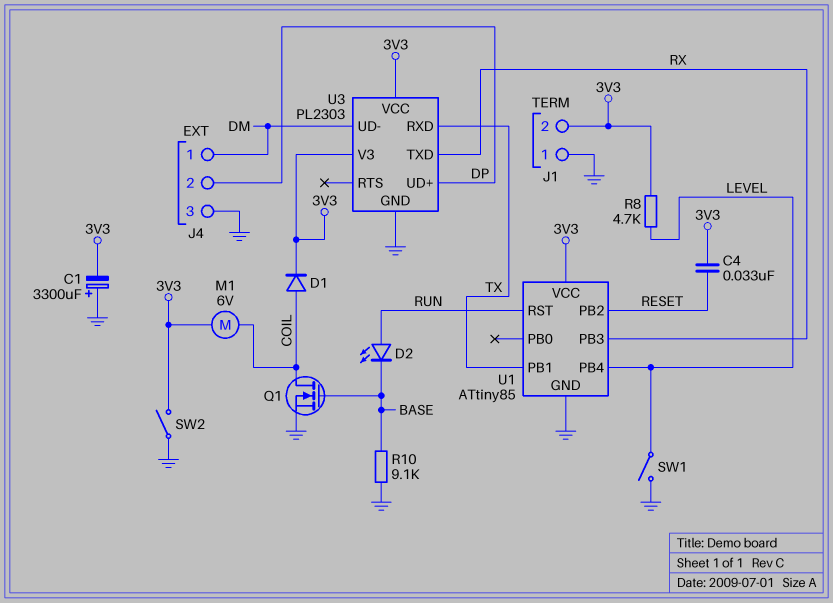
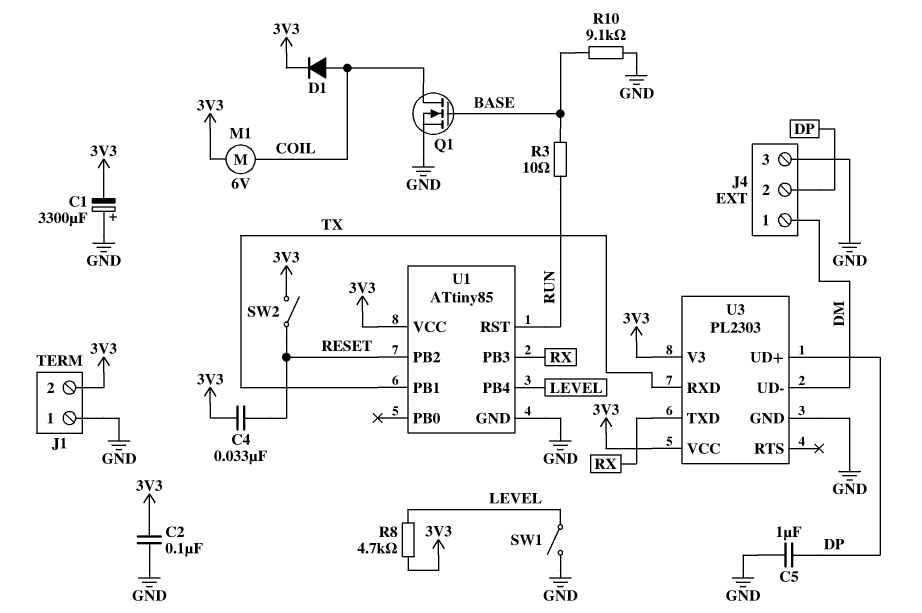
C2: none -> 100nF (3V3, GND)
C5: none -> 1uF (DP, GND)
D2: LED (A RUN, K BASE) -> none
R3: none -> 10 (BASE, RUN)
SW2: switch (3V3, GND) -> switch (3V3, RESET)

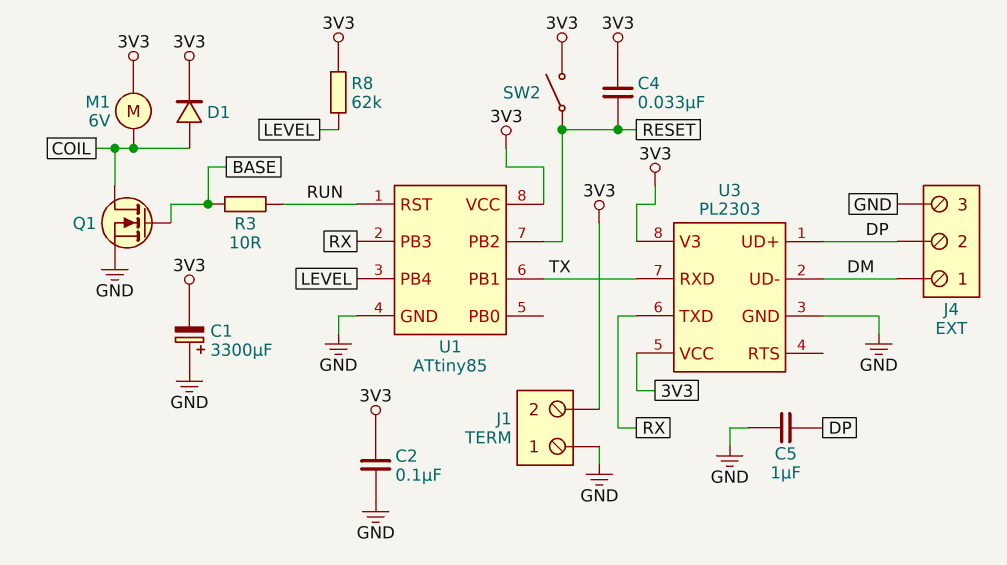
R8: 4.7k (3V3, LEVEL) -> 62k (3V3, LEVEL)
R10: 9.1k (BASE, GND) -> none
SW1: switch (GND, LEVEL) -> none

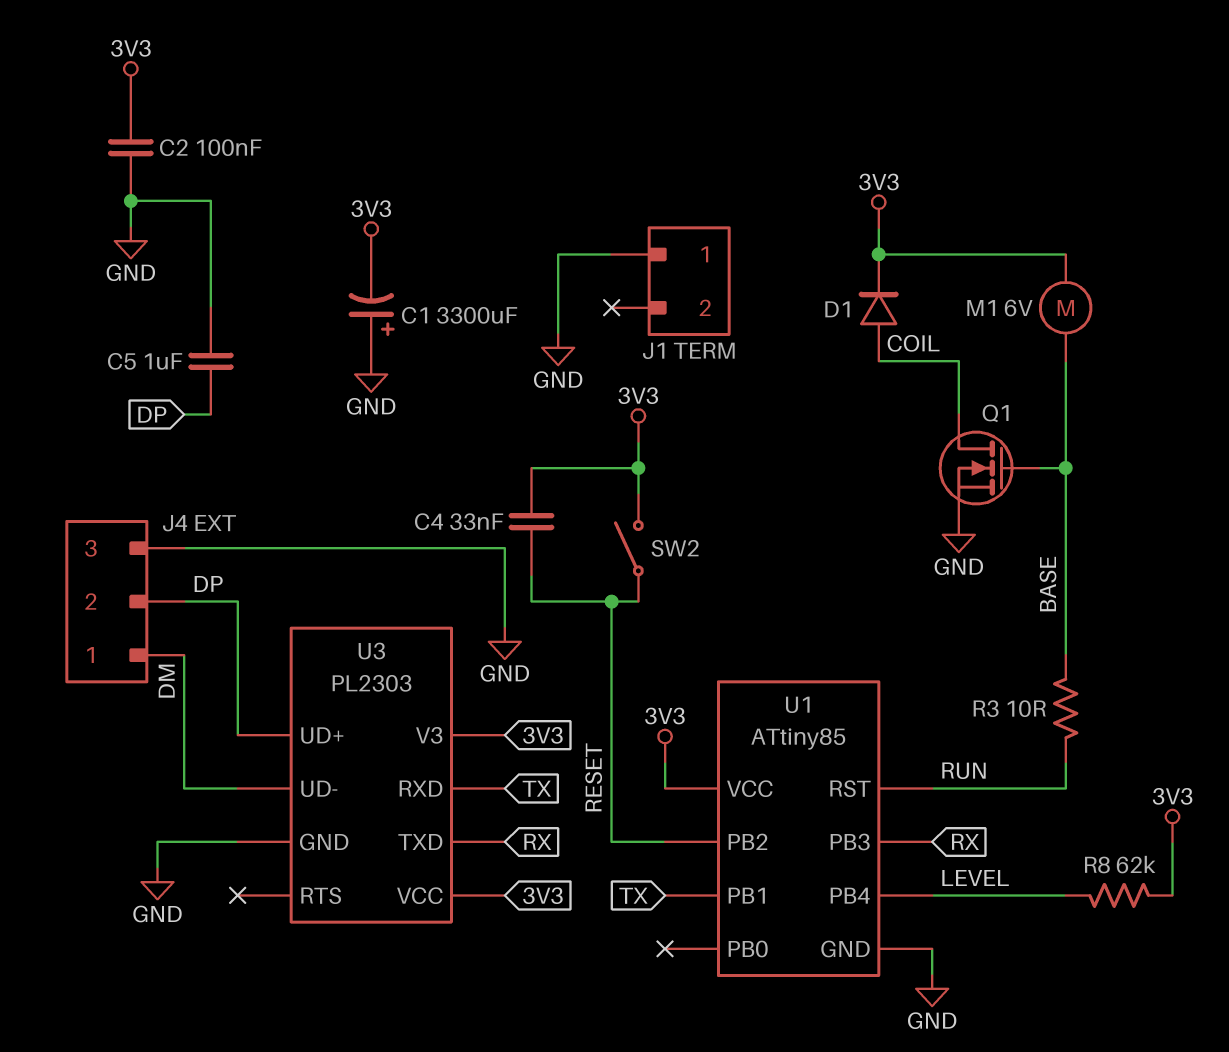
J1 pin 2: 3V3 -> none
M1: motor 6V (3V3, COIL) -> motor 6V (3V3, BASE)

